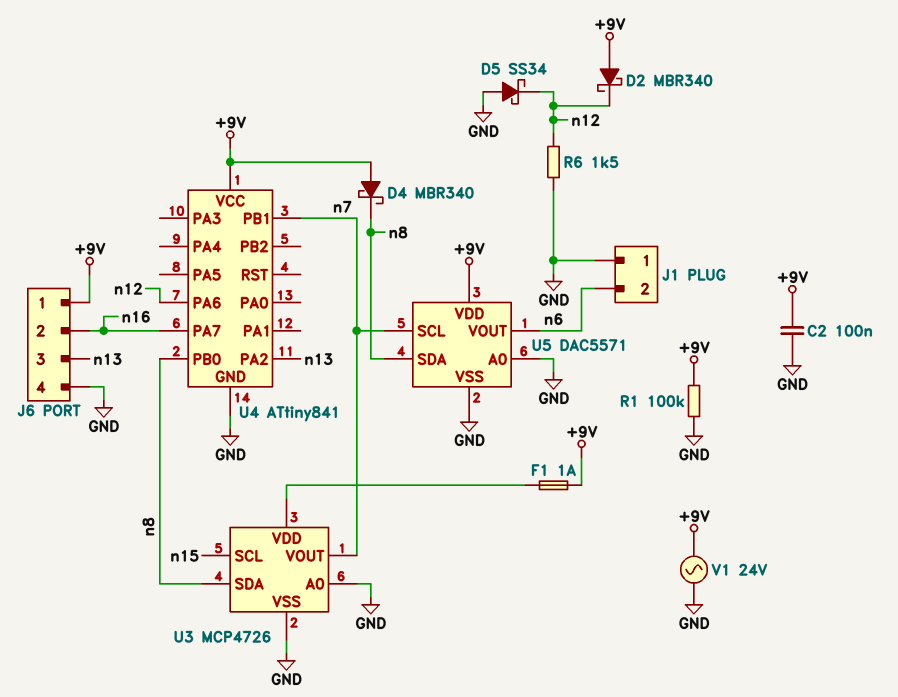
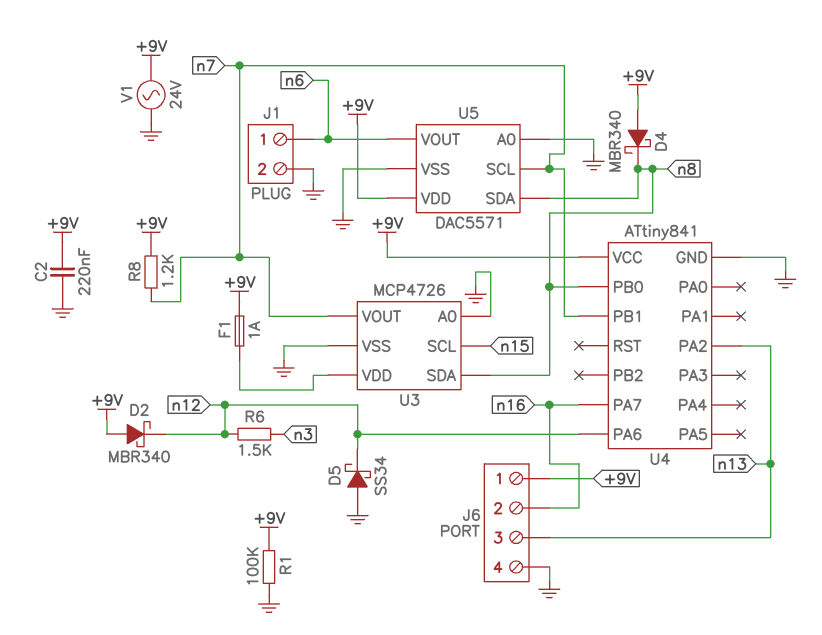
C2: 100nF (+9V, GND) -> 220nF (+9V, GND)
J1 pin 1: GND -> n6
J1 pin 2: n6 -> GND
R6: 1.5k (GND, n12) -> 1.5k (n3, n12)
R8: none -> 1.2k (+9V, n7)

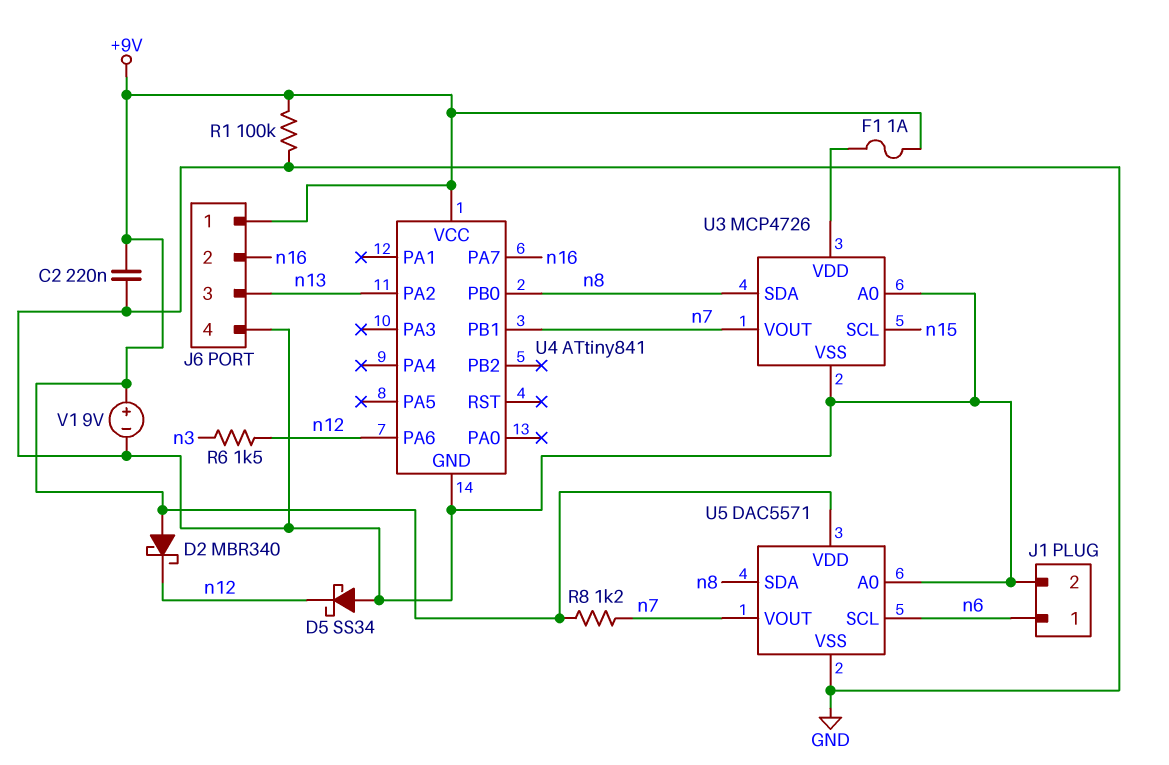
D4: schottky MBR340 (A +9V, K n8) -> none
U5 pin SCL: n7 -> n6
U5 pin VOUT: n6 -> n7
V1: AC 24V (+9V, GND) -> 9V (plus +9V, minus GND)

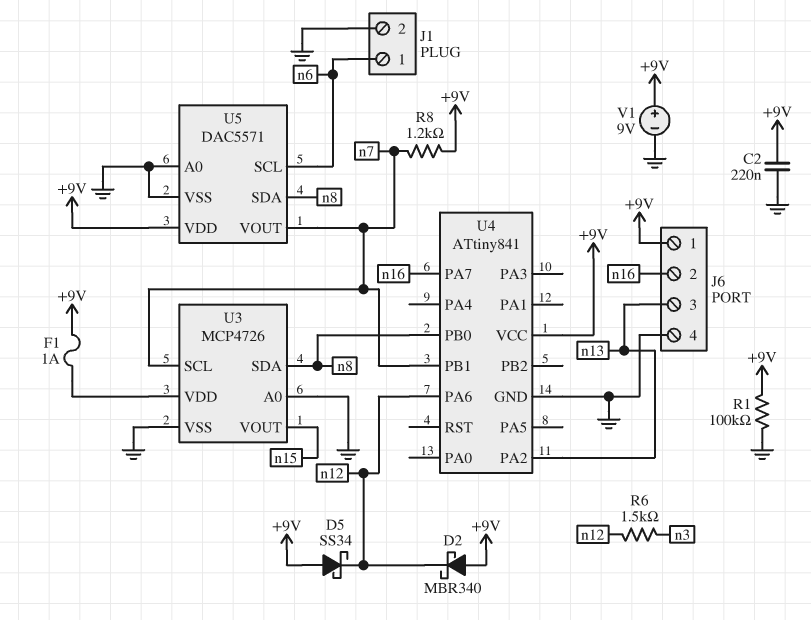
D5: schottky SS34 (A GND, K n12) -> schottky SS34 (A +9V, K n12)
U3 pin SCL: n15 -> n7
U3 pin VOUT: n7 -> n15

